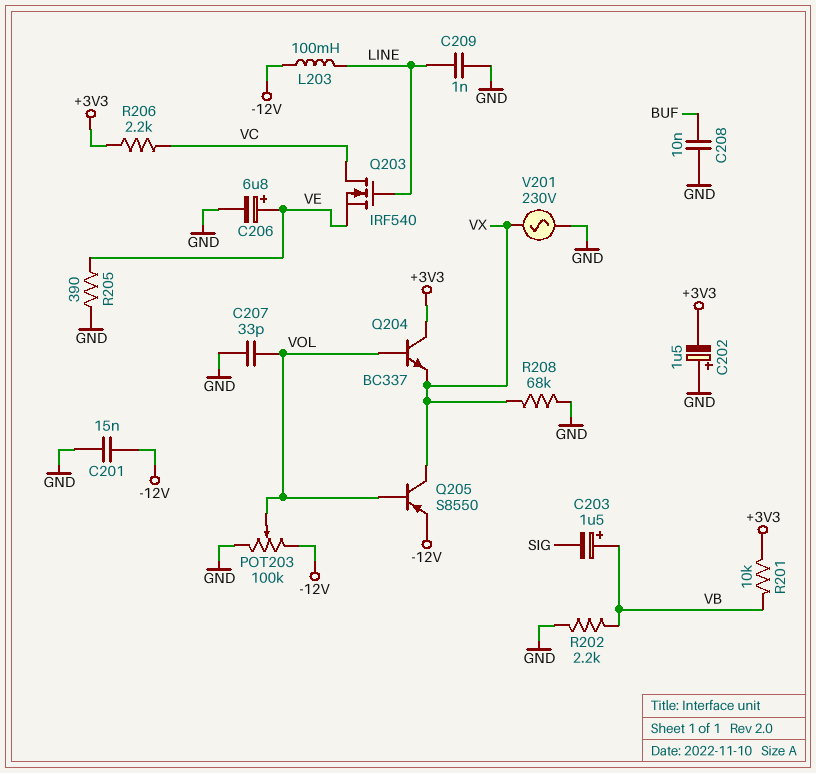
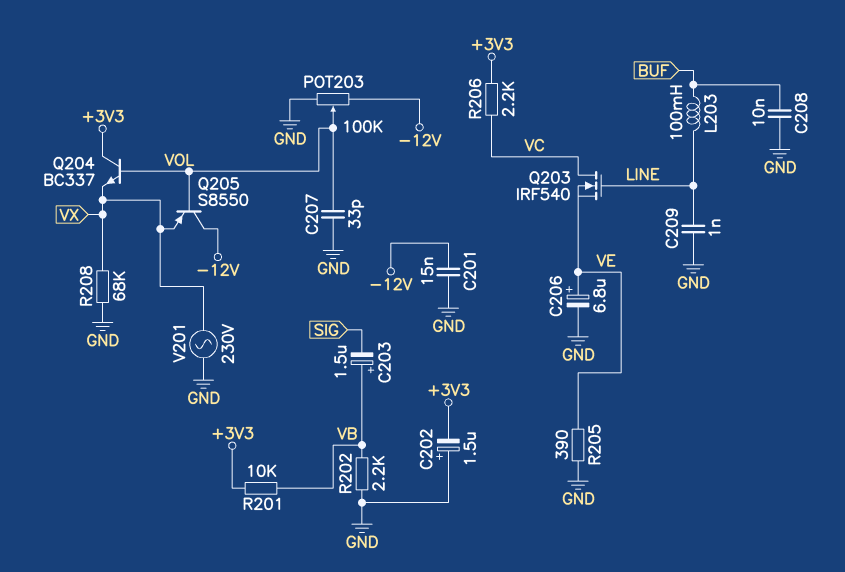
L203: 100mH (-12V, LINE) -> 100mH (BUF, LINE)
Q205: PNP S8550 (B VOL, C VX, E -12V) -> PNP S8550 (B VOL, C -12V, E VX)

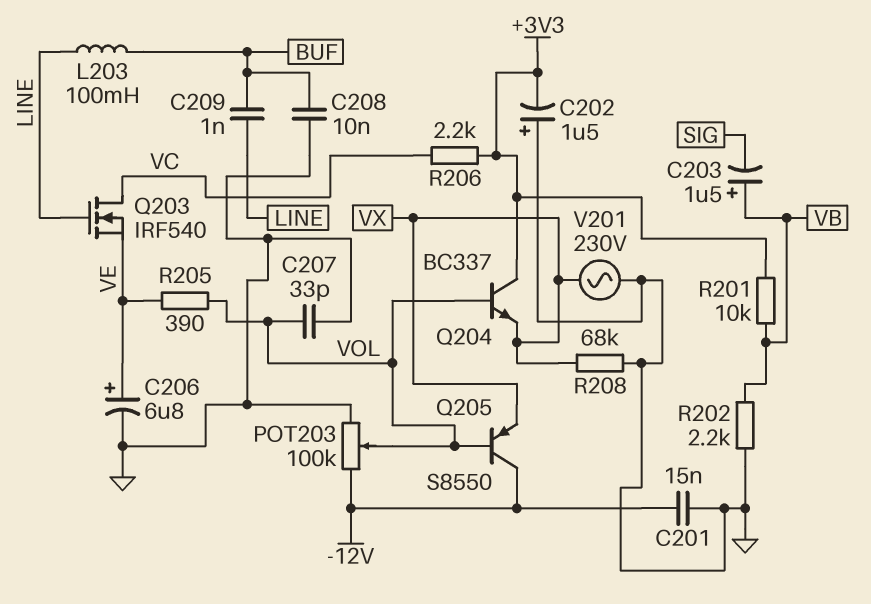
C209: 1nF (GND, LINE) -> 1nF (BUF, LINE)
R205: 390 (GND, VE) -> 390 (VE, VOL)

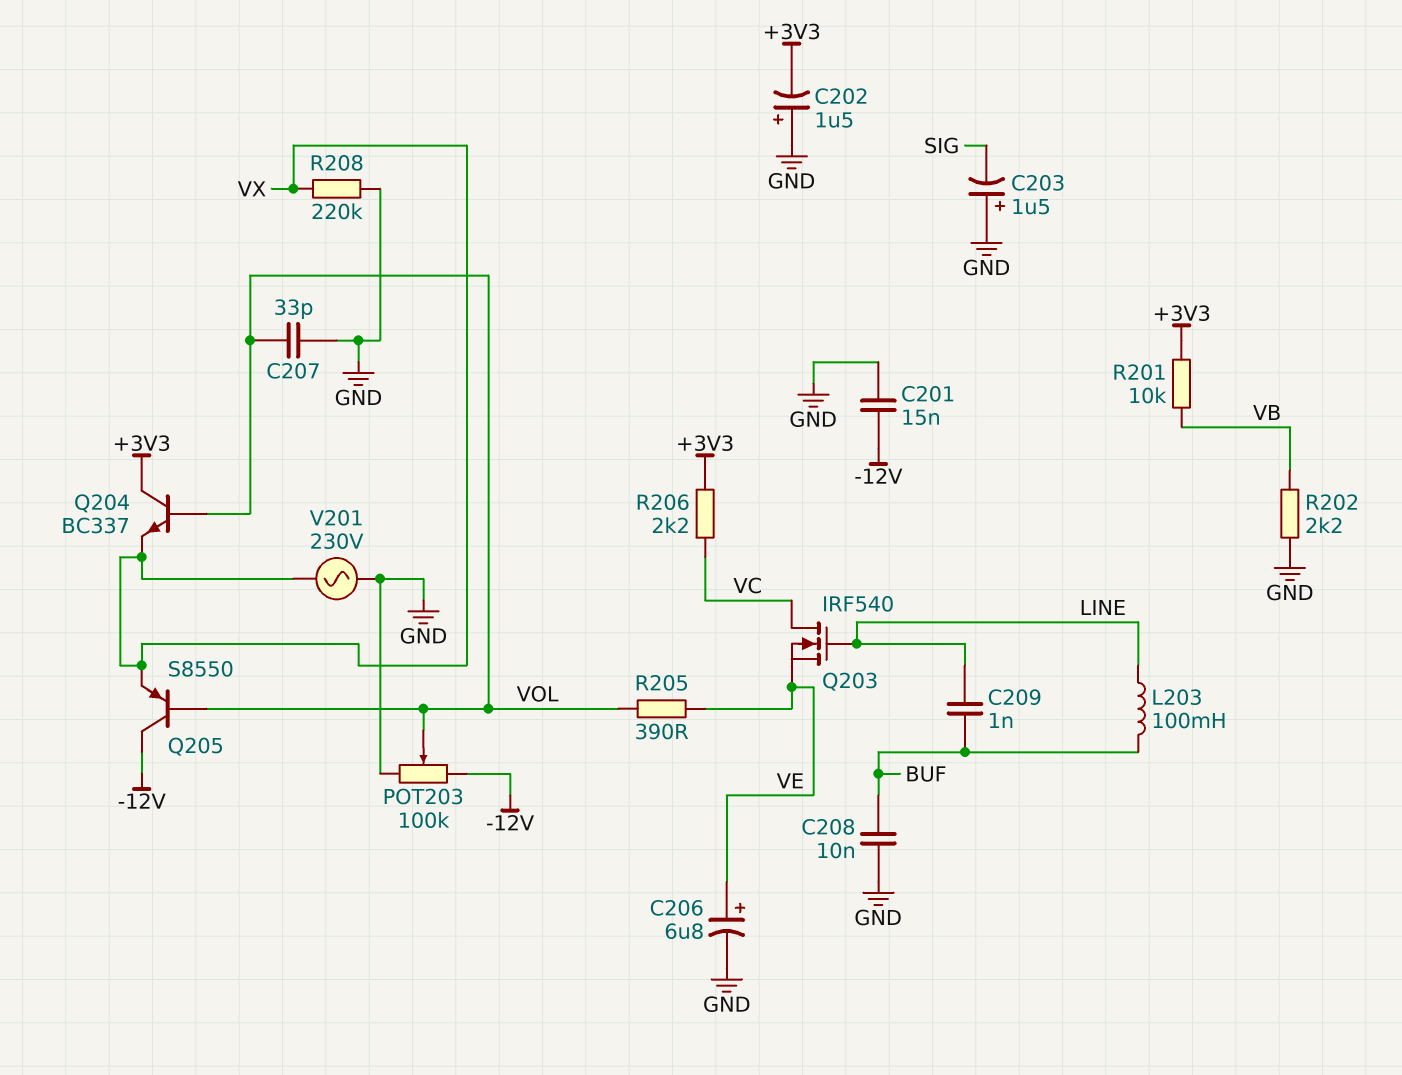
C203: 1.5uF (plus VB, minus SIG) -> 1.5uF (plus GND, minus SIG)
R208: 68k (GND, VX) -> 220k (GND, VX)

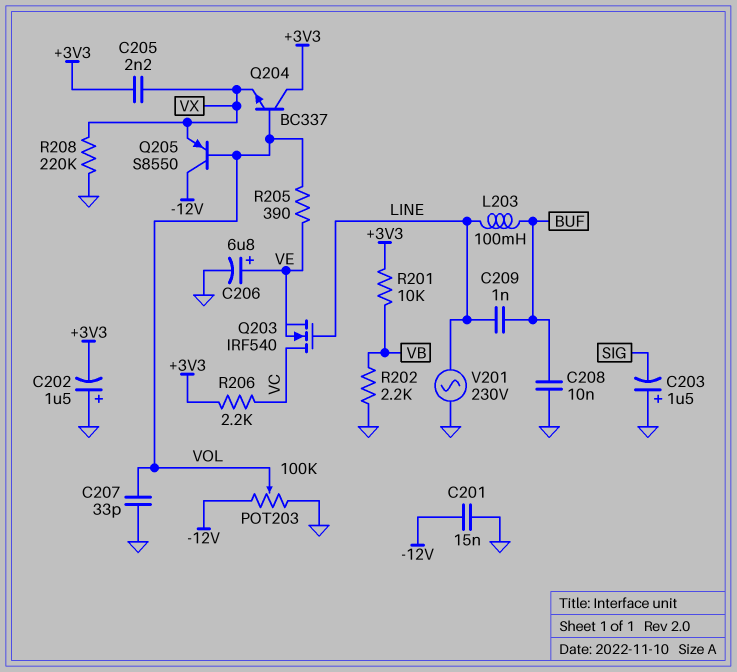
C205: none -> 2.2nF (+3V3, VX)
V201: AC 230V (GND, VX) -> AC 230V (GND, LINE)

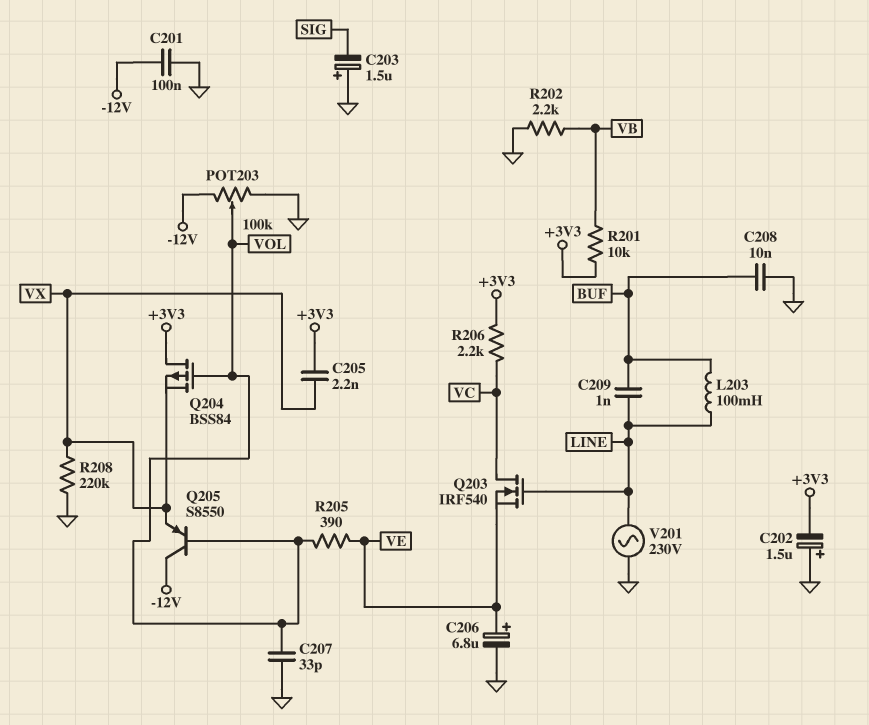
C201: 15nF (-12V, GND) -> 100nF (-12V, GND)
Q204: NPN BC337 (B VOL, C +3V3, E VX) -> PMOS BSS84 (G VOL, D +3V3, S VX)

